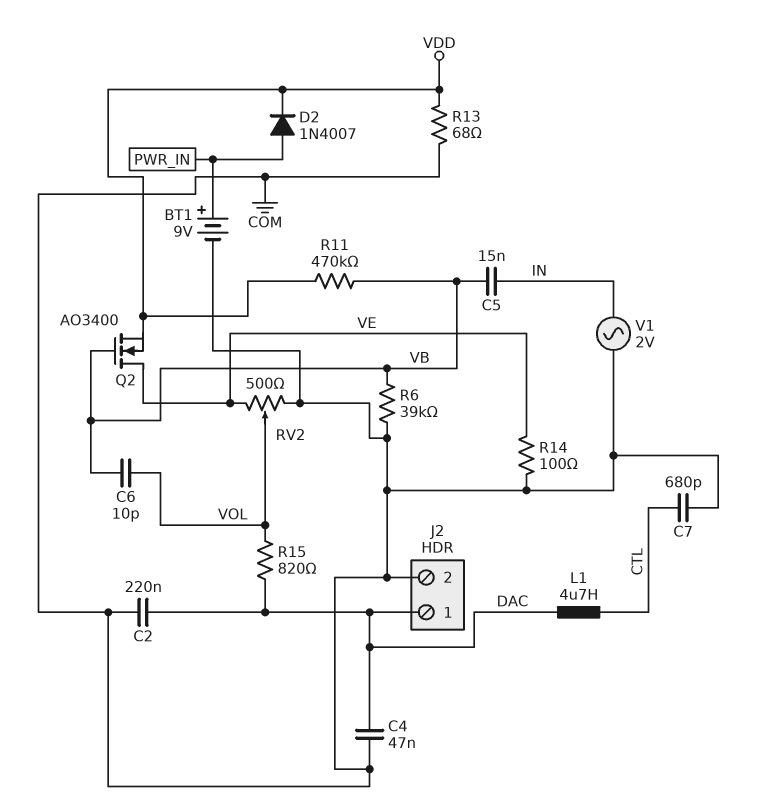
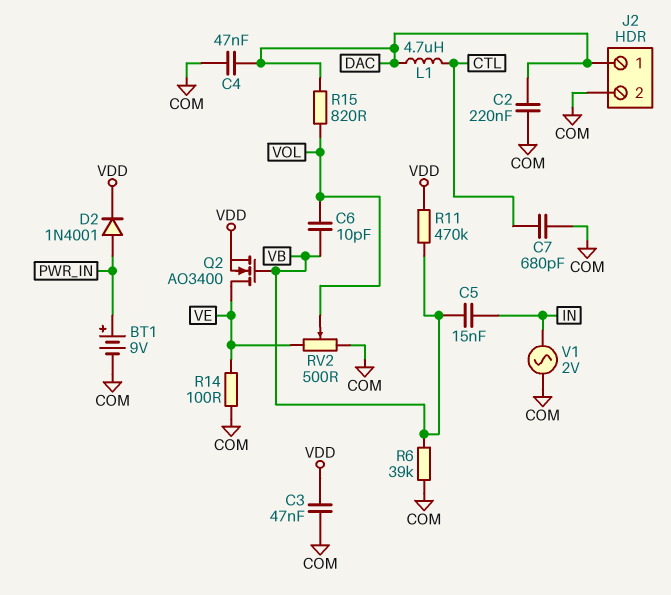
C3: none -> 47nF (COM, VDD)
D2: diode 1N4007 (A PWR_IN, K VDD) -> diode 1N4001 (A PWR_IN, K VDD)
R13: 68 (COM, VDD) -> none

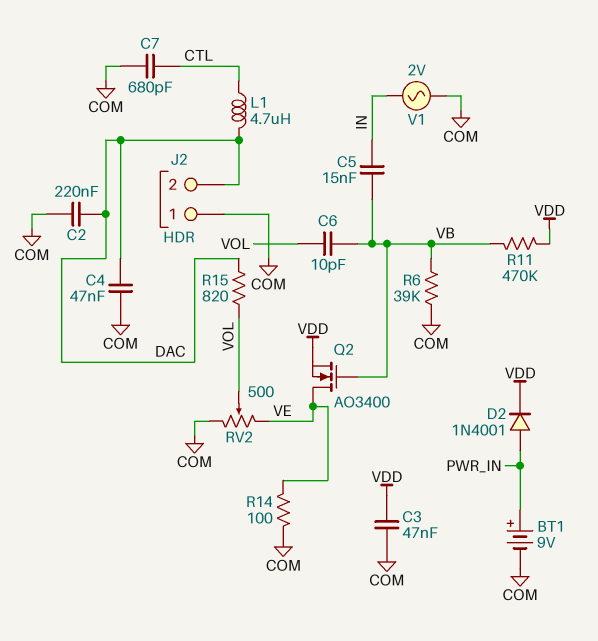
J2 pin 1: DAC -> COM
J2 pin 2: COM -> DAC

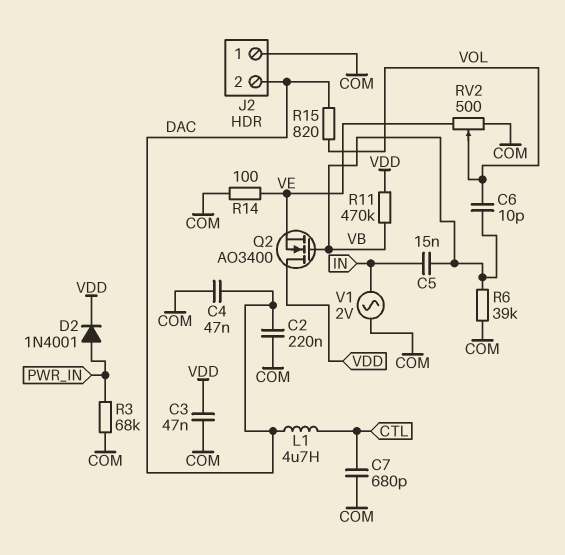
BT1: 9V (plus PWR_IN, minus COM) -> none
Q2: NMOS AO3400 (G VB, D VE, S VDD) -> NMOS AO3400 (G VB, D VDD, S VE)
R3: none -> 68k (COM, PWR_IN)

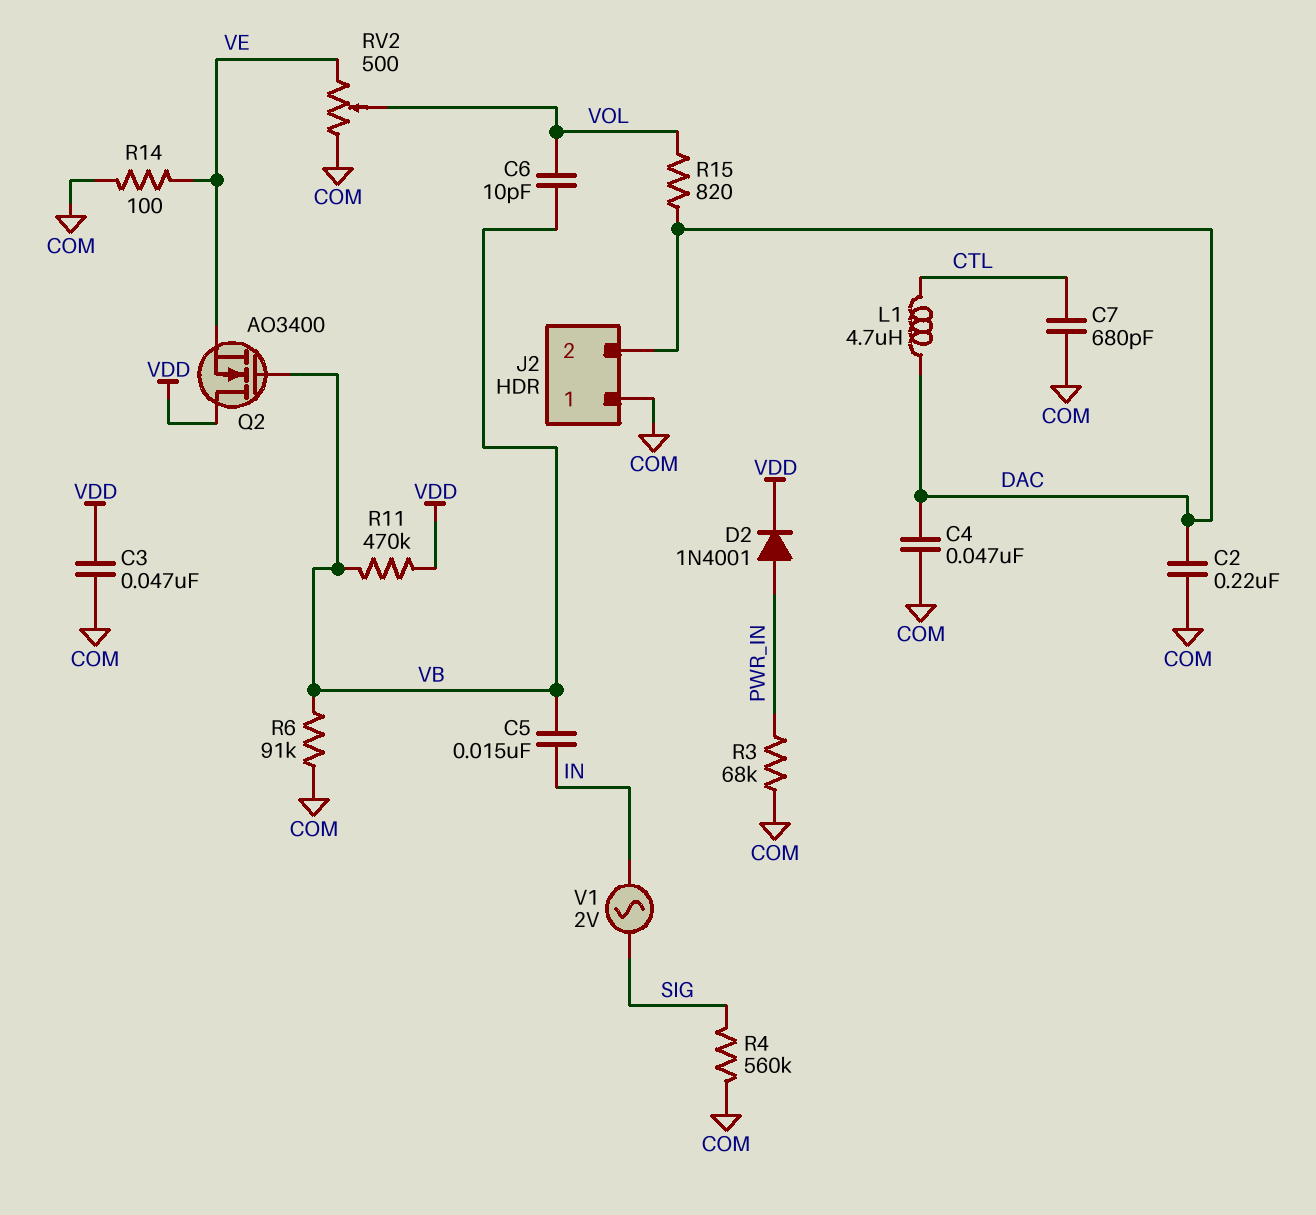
R4: none -> 560k (COM, SIG)
R6: 39k (COM, VB) -> 91k (COM, VB)
V1: AC 2V (COM, IN) -> AC 2V (IN, SIG)

